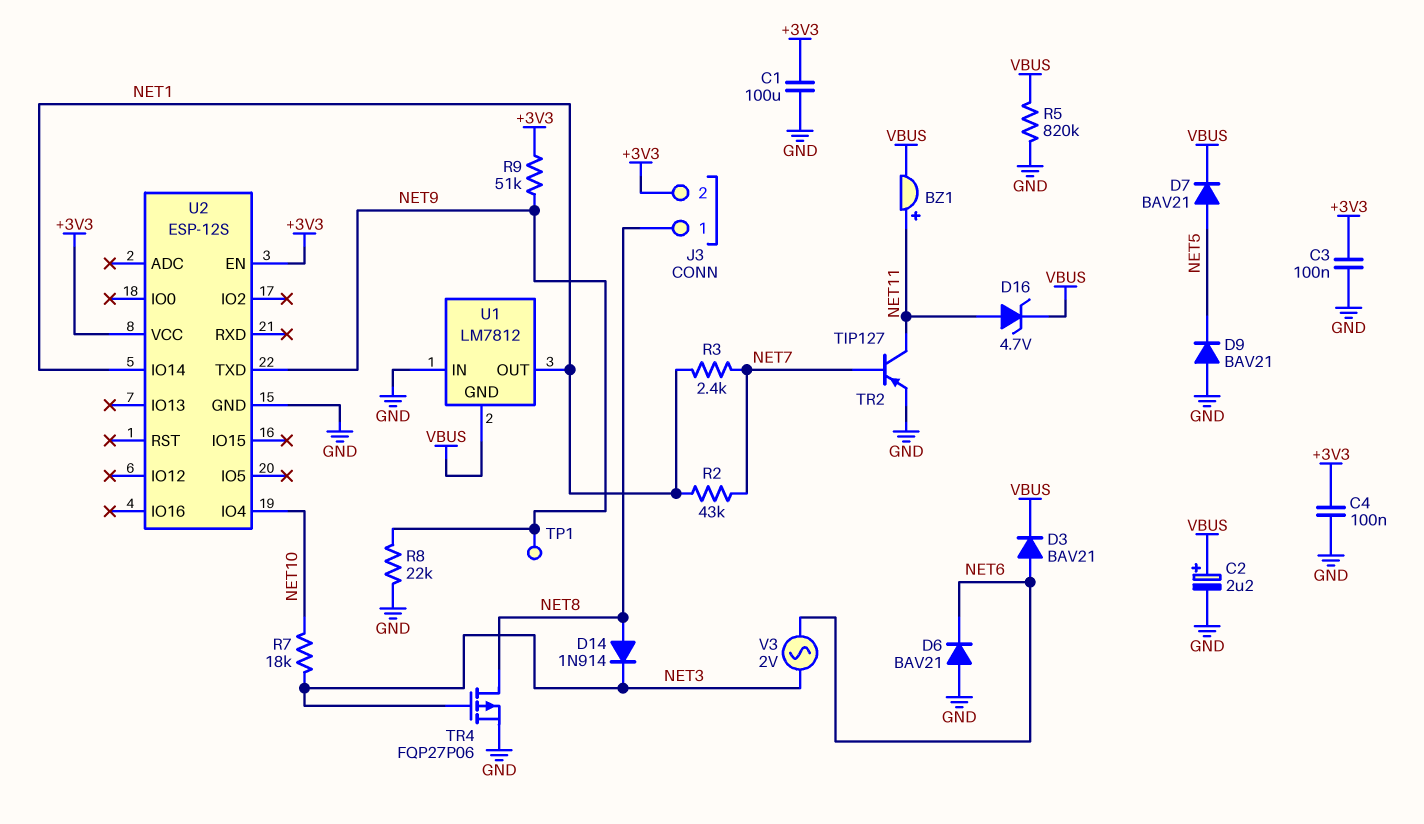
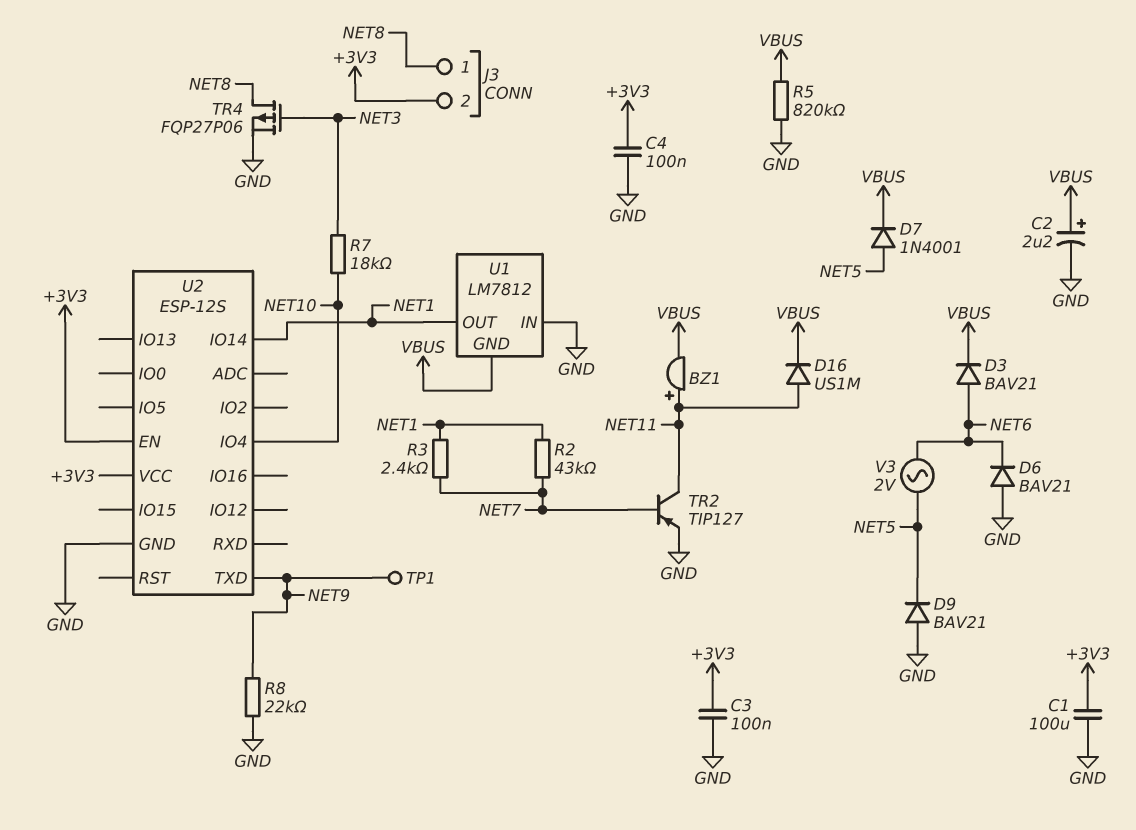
D7: diode BAV21 (A NET5, K VBUS) -> diode 1N4001 (A NET5, K VBUS)
D14: diode 1N914 (A NET8, K NET3) -> none
D16: zener 4.7V (A NET11, K VBUS) -> diode US1M (A NET11, K VBUS)
R9: 51k (+3V3, NET9) -> none
V3: AC 2V (NET3, NET6) -> AC 2V (NET5, NET6)

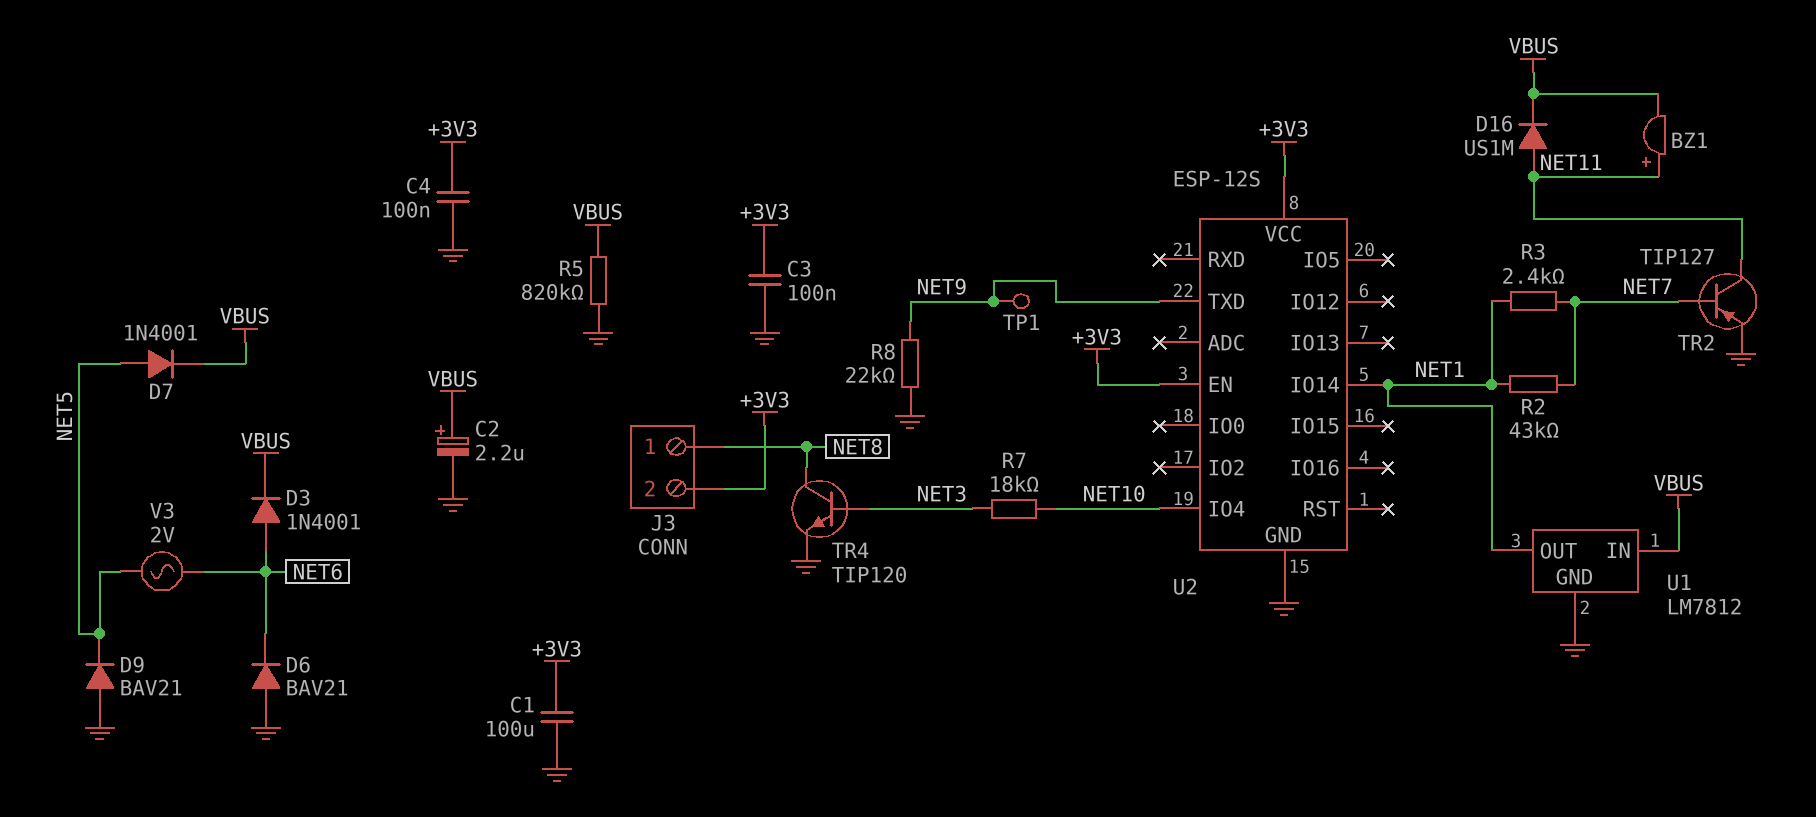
D3: diode BAV21 (A NET6, K VBUS) -> diode 1N4001 (A NET6, K VBUS)
TR4: PMOS FQP27P06 (G NET3, D NET8, S GND) -> NPN TIP120 (B NET3, C NET8, E GND)
U1 pin GND: VBUS -> GND
U1 pin IN: GND -> VBUS

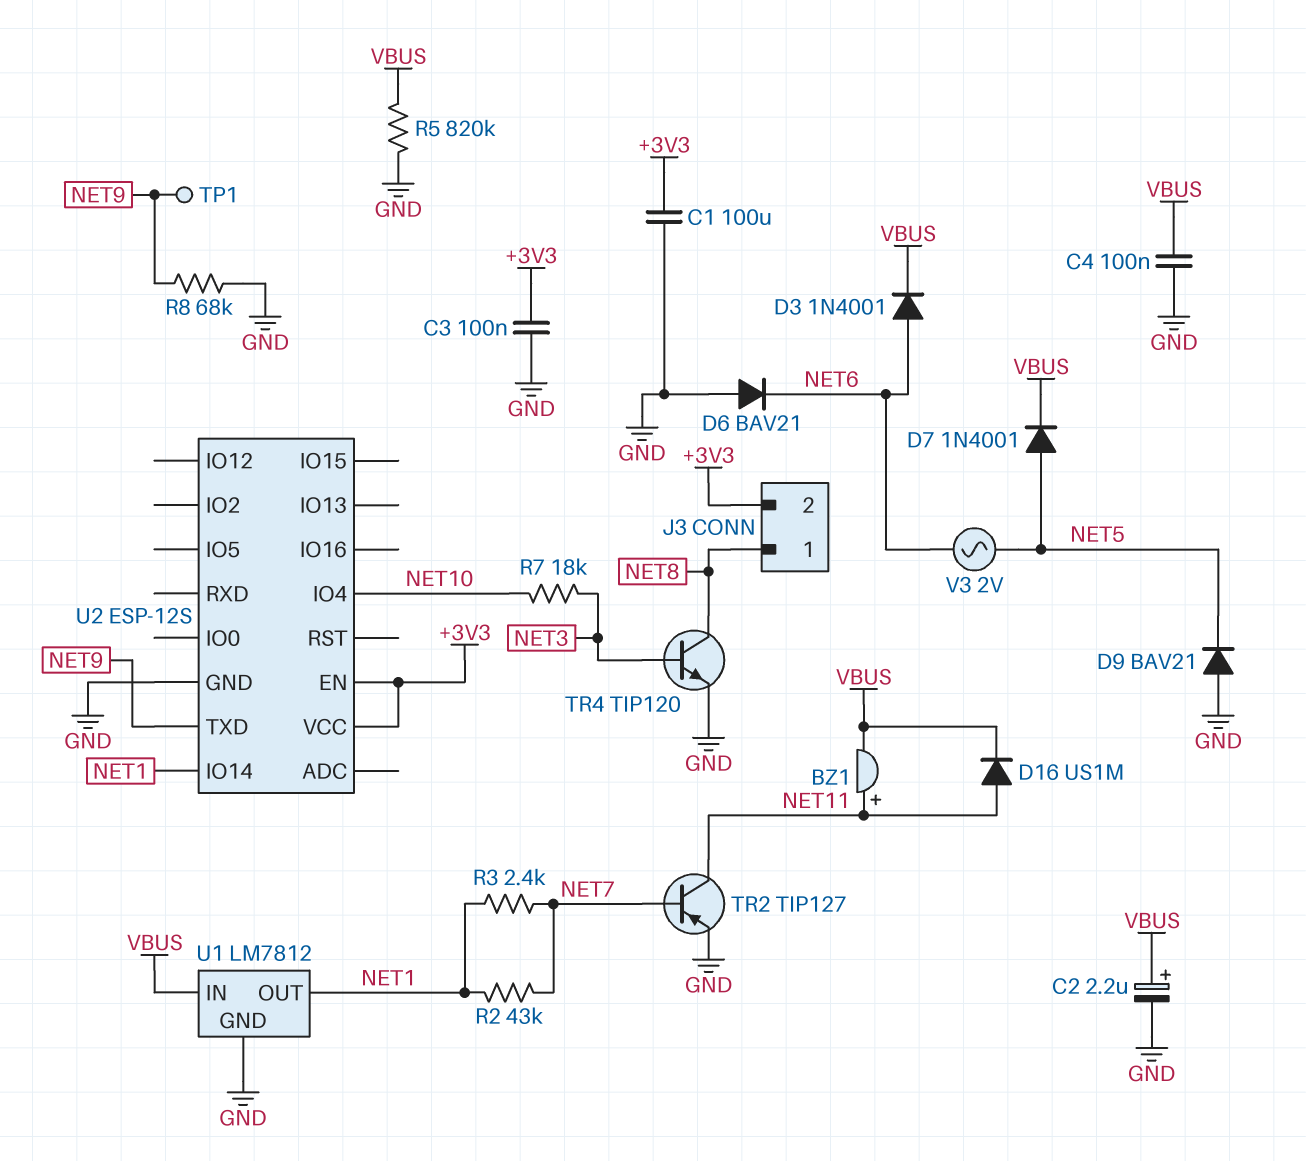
C4: 100nF (+3V3, GND) -> 100nF (GND, VBUS)
R8: 22k (GND, NET9) -> 68k (GND, NET9)

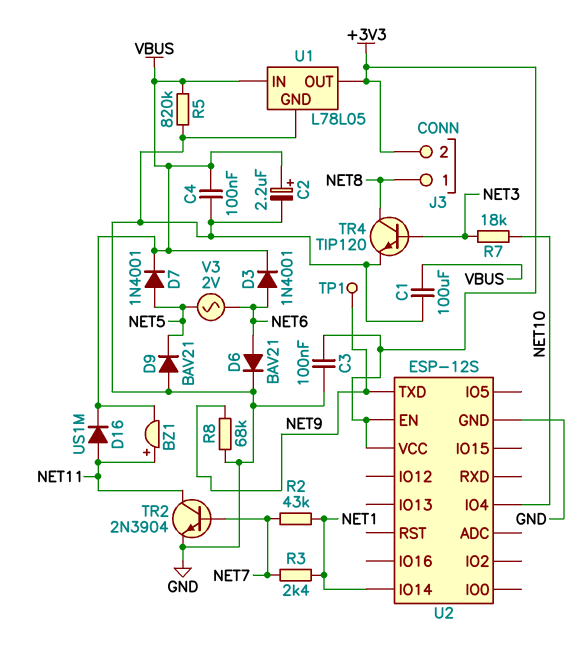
C1: 100uF (+3V3, GND) -> 100uF (GND, VBUS)
D6: diode BAV21 (A GND, K NET6) -> diode BAV21 (A NET6, K GND)
TR2: PNP TIP127 (B NET7, C NET11, E GND) -> NPN 2N3904 (B NET7, C NET11, E GND)
U1: LM7812 -> L78L05
U1 pin OUT: NET1 -> +3V3

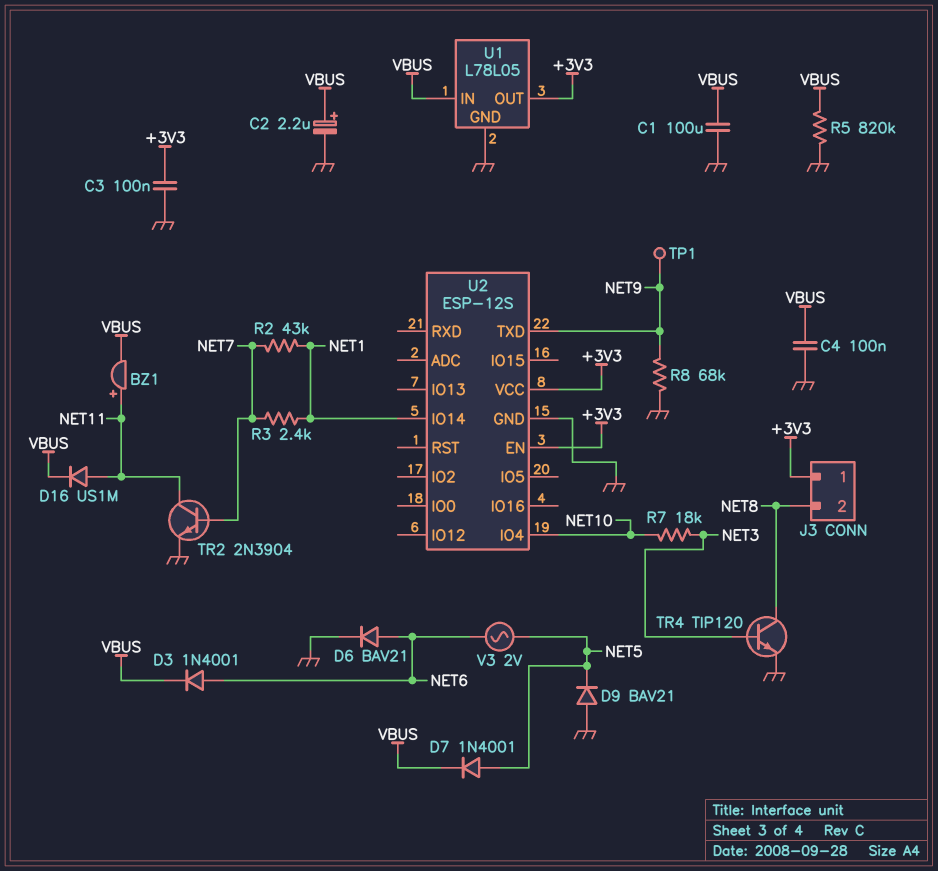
J3 pin 1: NET8 -> +3V3
J3 pin 2: +3V3 -> NET8

